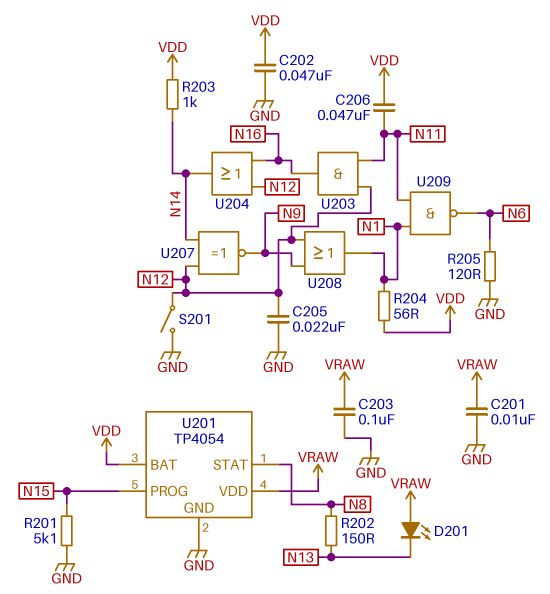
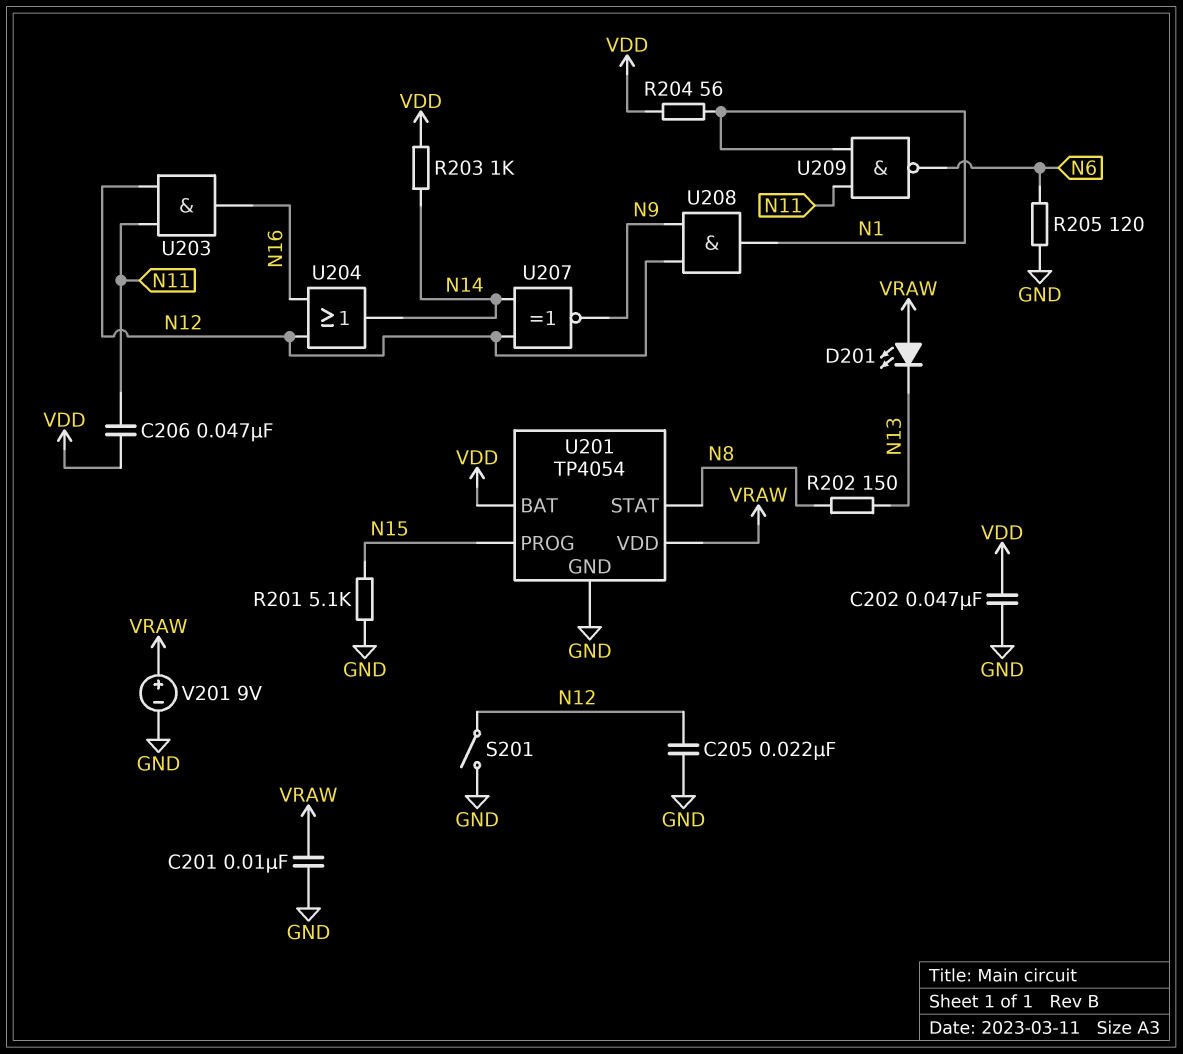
C203: 100nF (GND, VRAW) -> none
U208: OR (in N9, in N12, out N1) -> AND (in N9, in N12, out N1)
V201: none -> 9V (plus VRAW, minus GND)

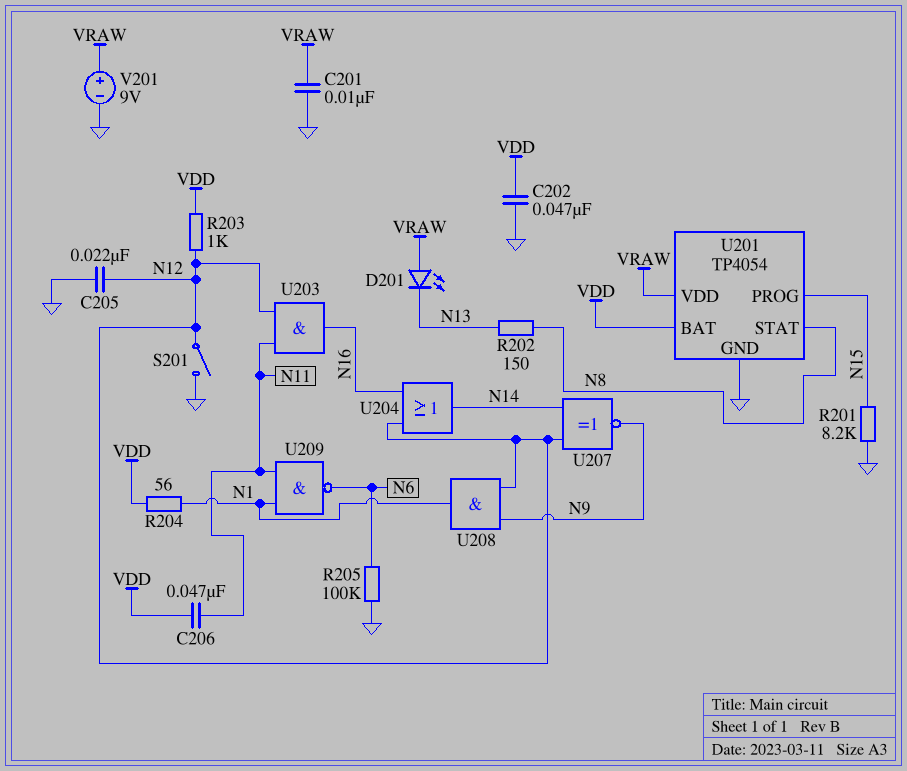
R201: 5.1k (GND, N15) -> 8.2k (GND, N15)
R203: 1k (N14, VDD) -> 1k (N12, VDD)
R205: 120 (GND, N6) -> 100k (GND, N6)

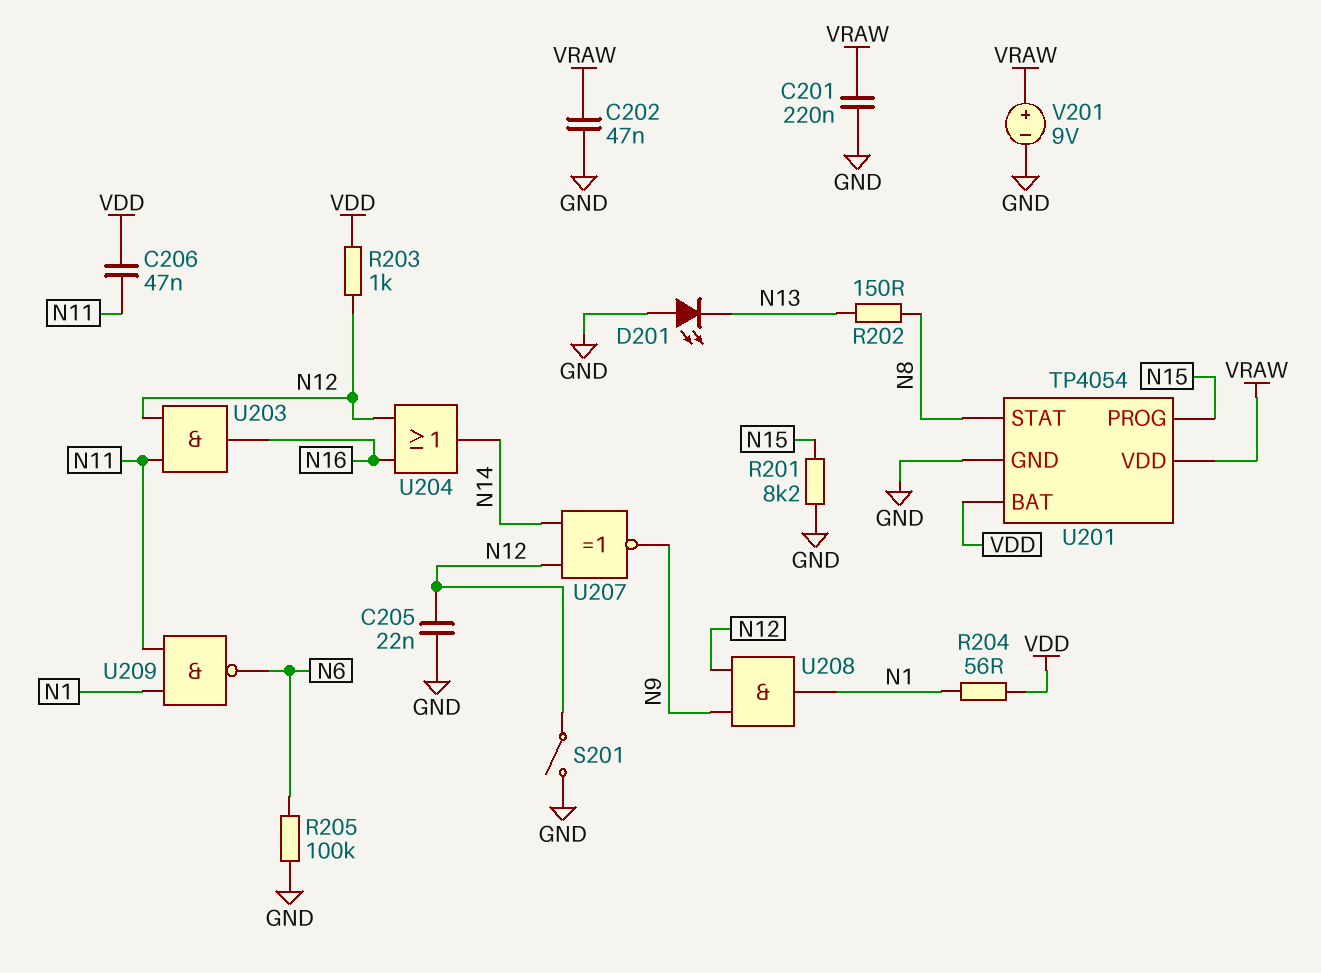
C201: 10nF (GND, VRAW) -> 220nF (GND, VRAW)
C202: 47nF (GND, VDD) -> 47nF (GND, VRAW)
D201: LED (A VRAW, K N13) -> LED (A GND, K N13)

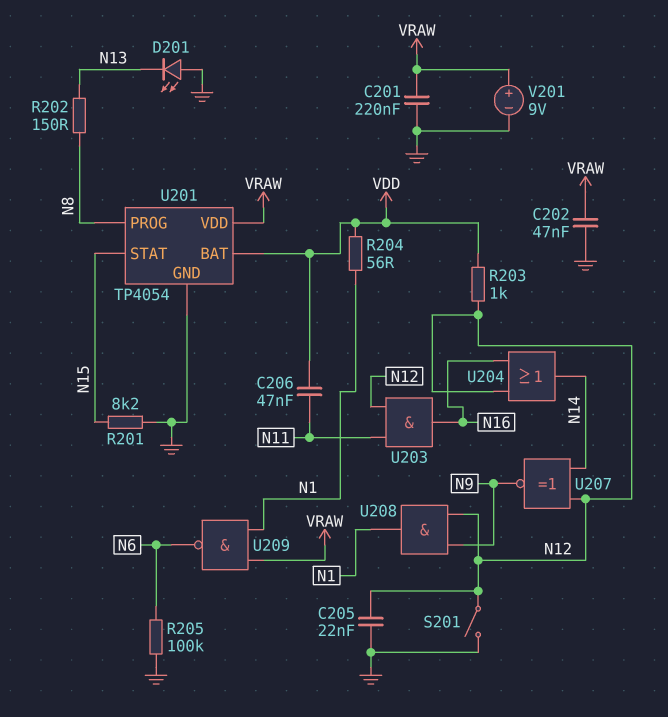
U201 pin PROG: N15 -> N8
U201 pin STAT: N8 -> N15
U209: NAND (in N1, in N11, out N6) -> NAND (in N1, in VRAW, out N6)

